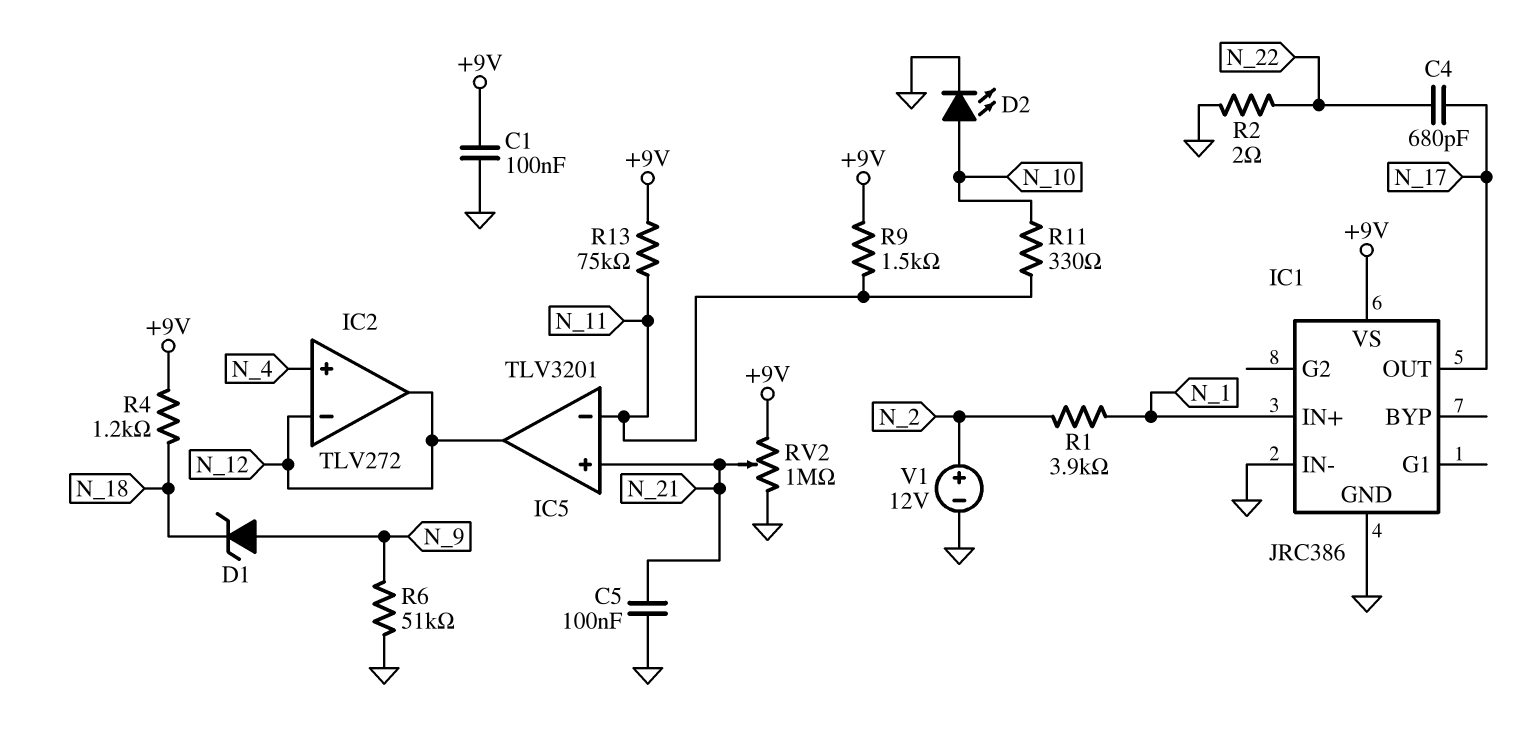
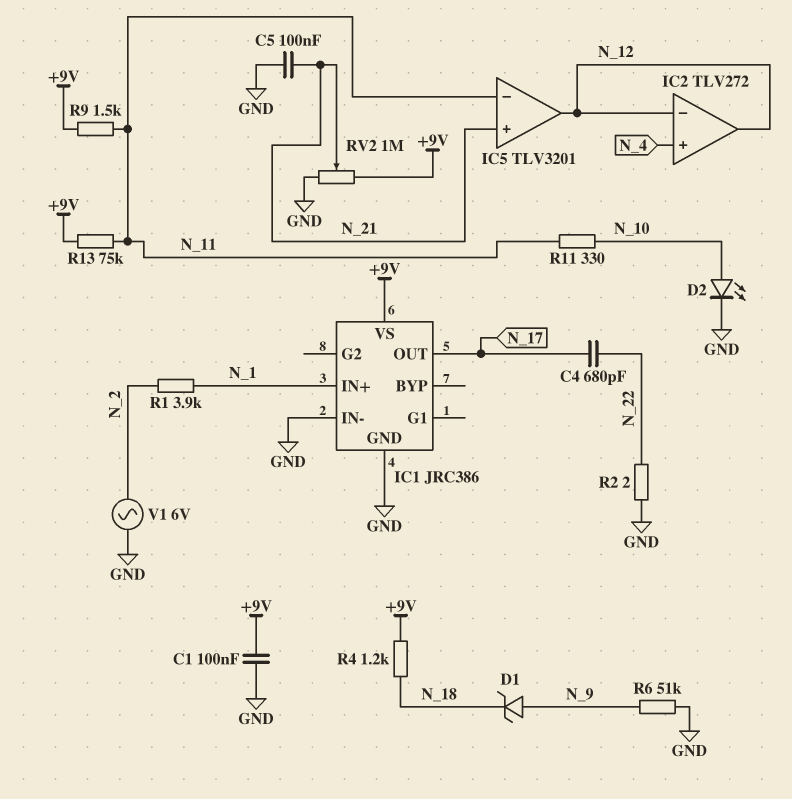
V1: 12V (plus N_2, minus GND) -> AC 6V (GND, N_2)

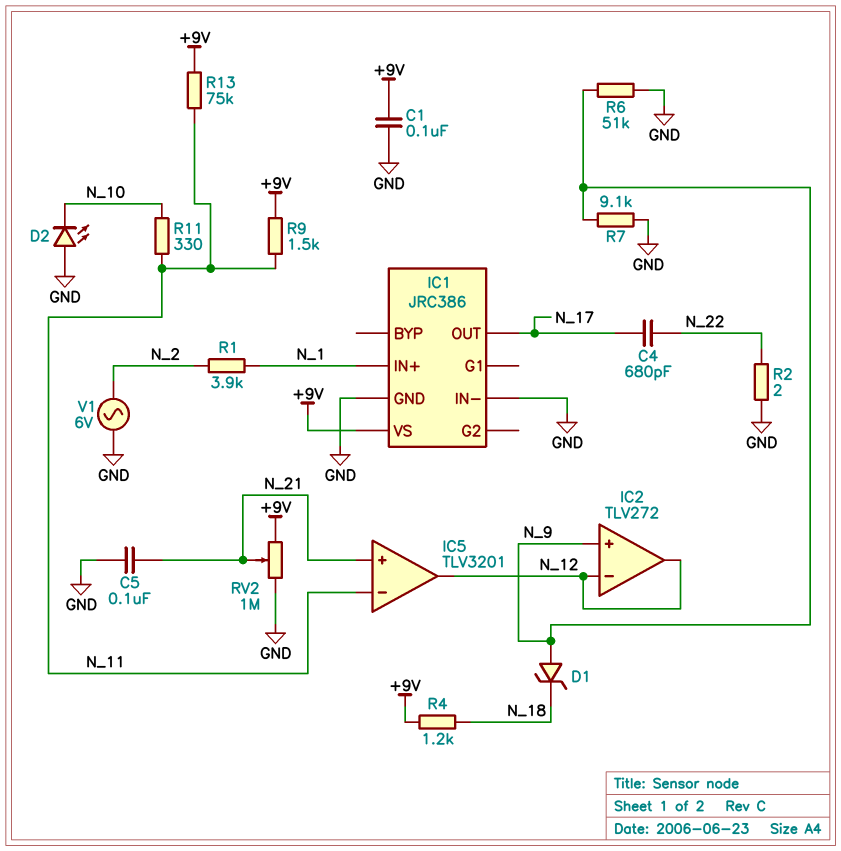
D2: LED (A N_10, K GND) -> LED (A GND, K N_10)
IC2 pin in+: N_4 -> N_9
R7: none -> 9.1k (GND, N_9)

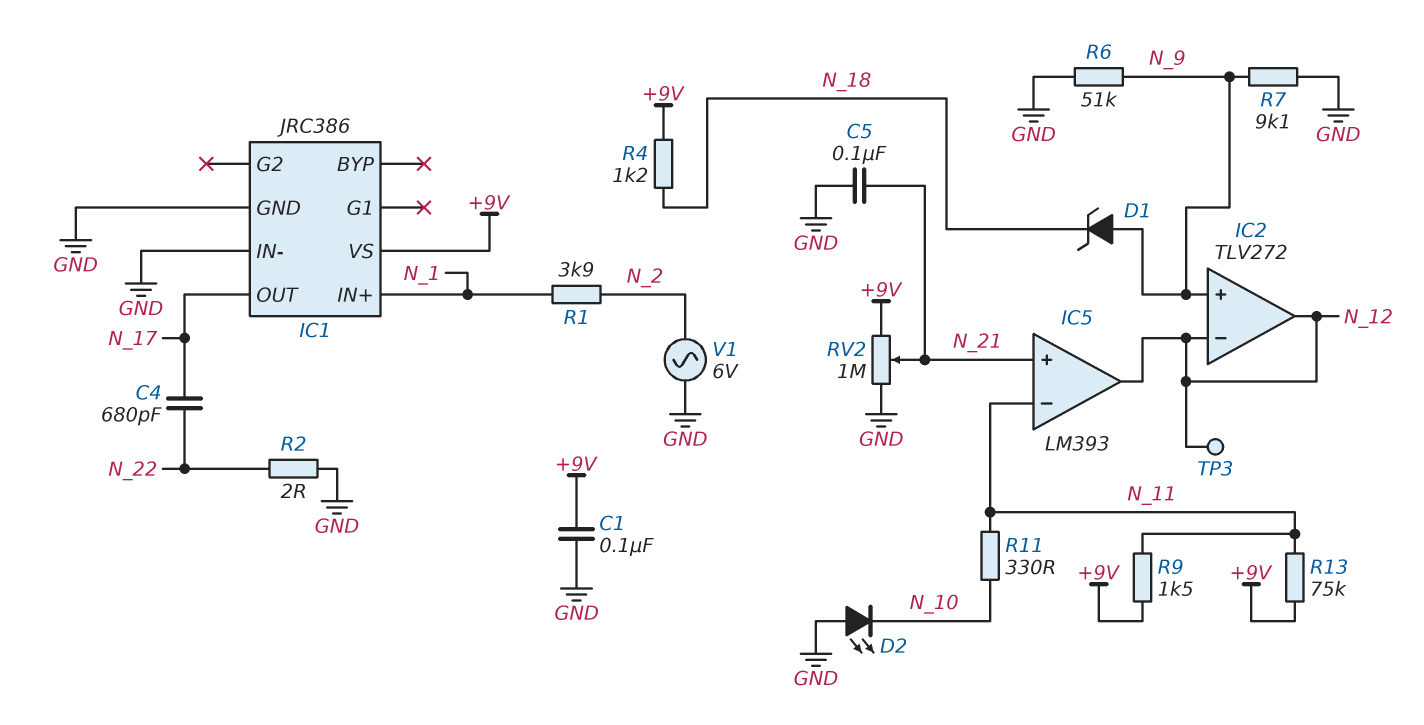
IC5: TLV3201 -> LM393
TP3: none -> test point (N_12)

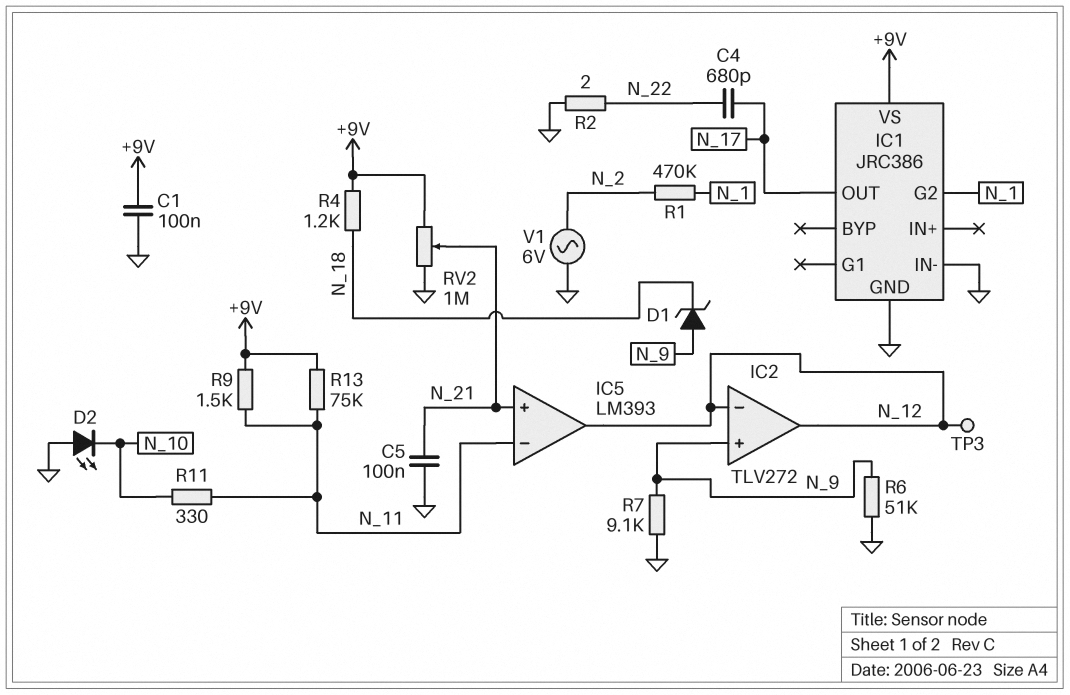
IC1 pin G2: none -> N_1
IC1 pin IN+: N_1 -> none
R1: 3.9k (N_1, N_2) -> 470k (N_1, N_2)

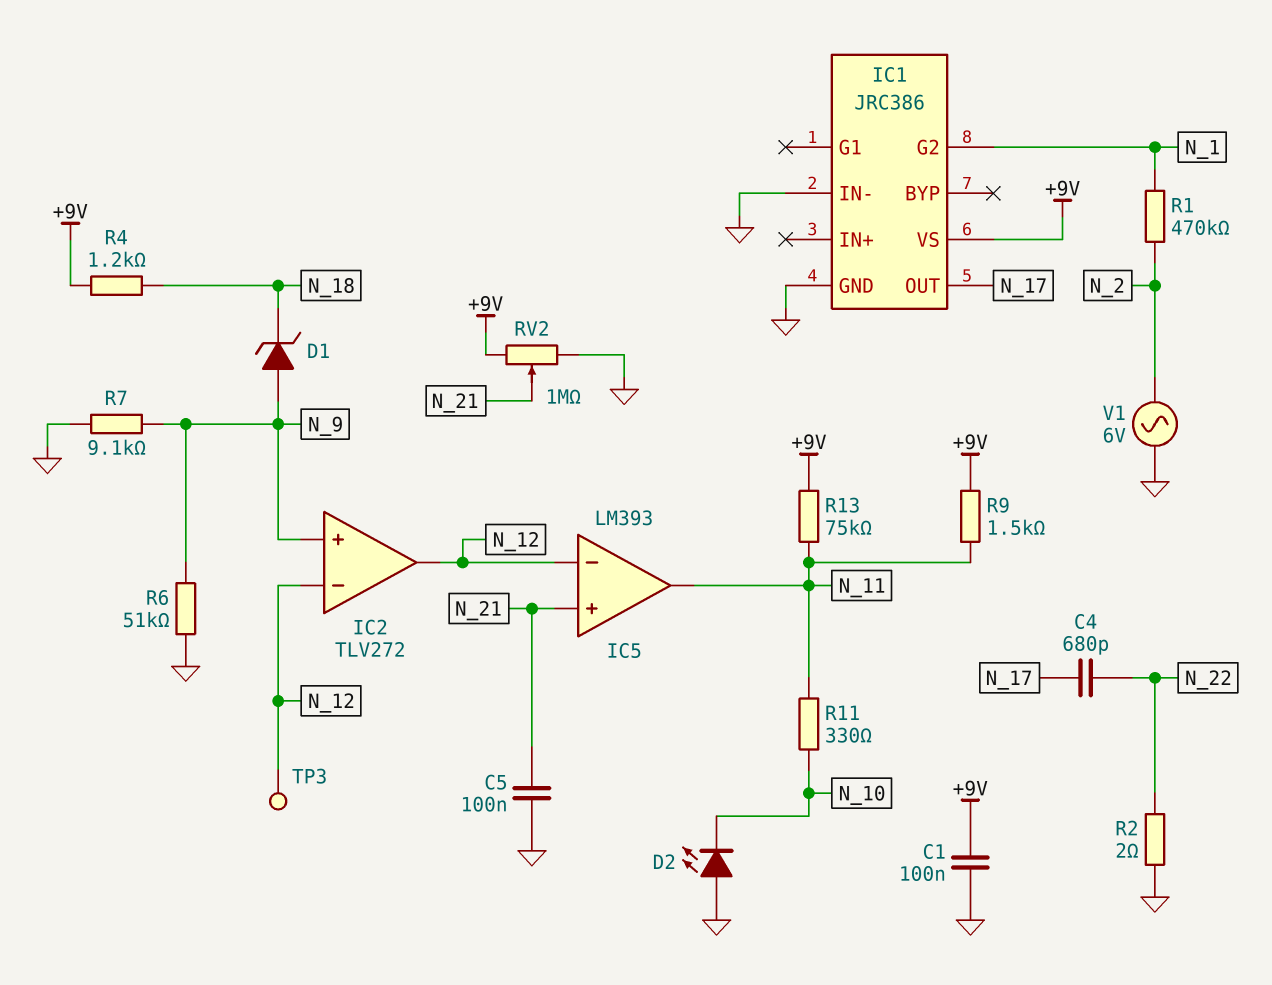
IC5 pin in-: N_11 -> N_12
IC5 pin out: N_12 -> N_11

